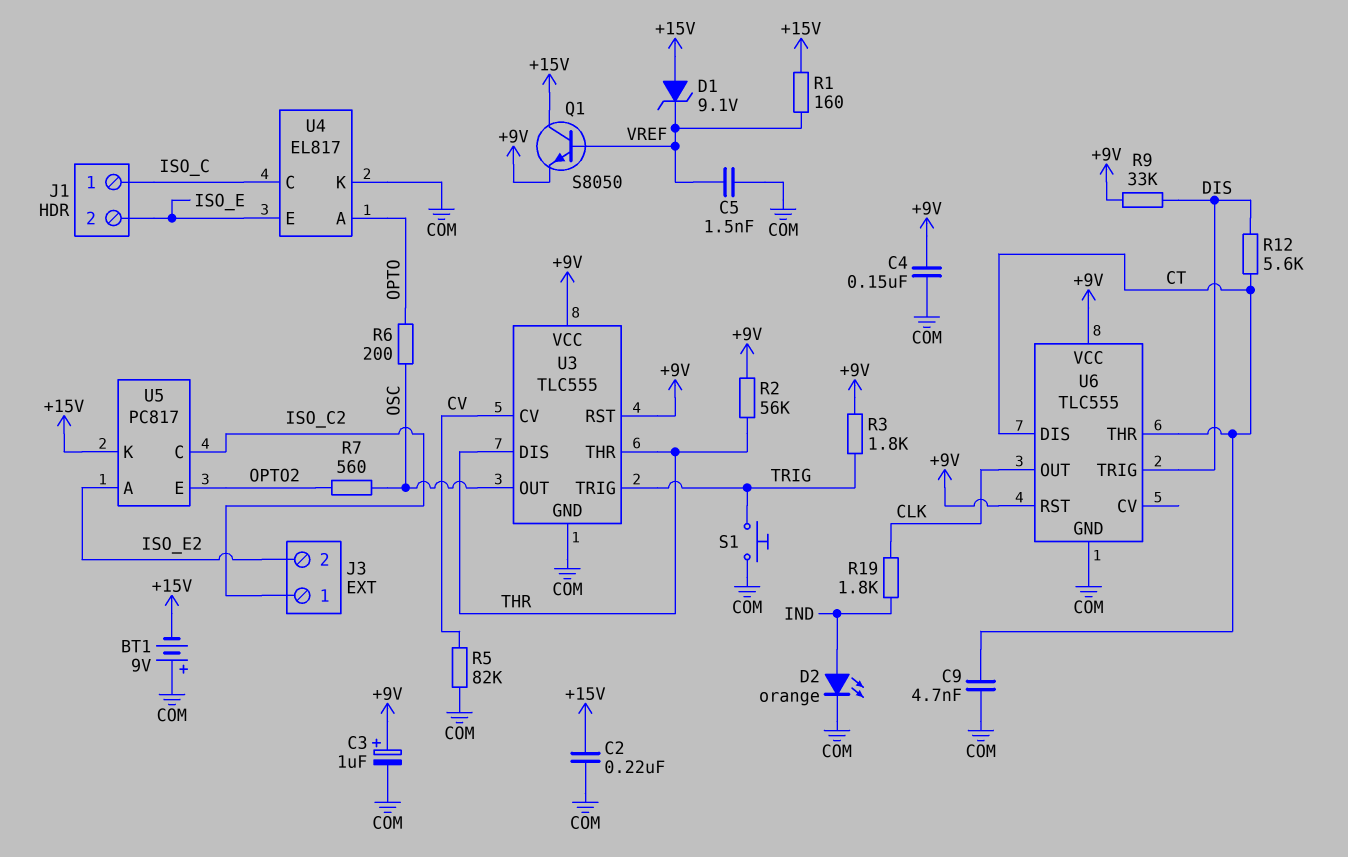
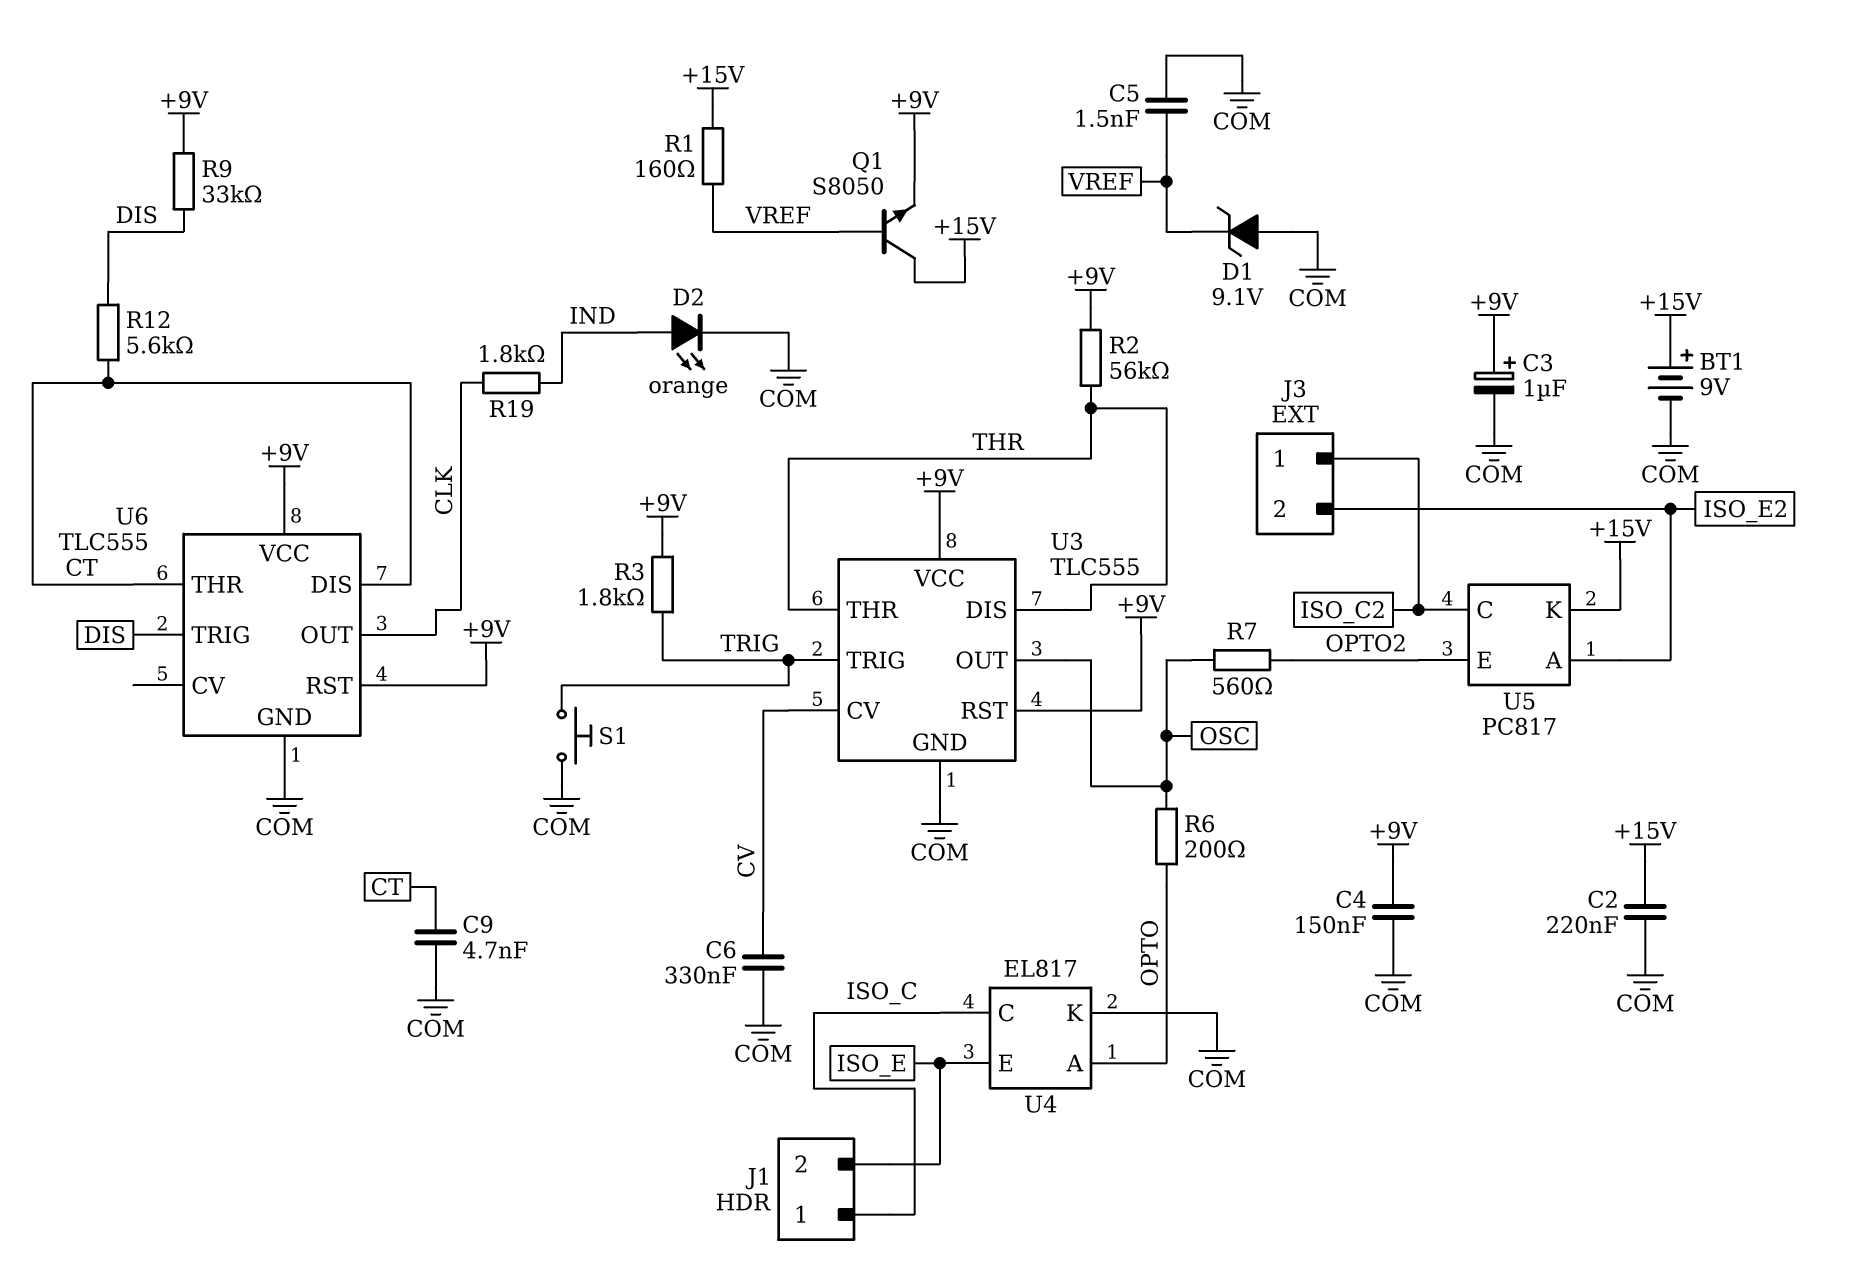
BT1: 9V (plus COM, minus +15V) -> 9V (plus +15V, minus COM)
C6: none -> 330nF (COM, CV)
D1: zener 9.1V (A +15V, K VREF) -> zener 9.1V (A COM, K VREF)
R5: 82k (COM, CV) -> none

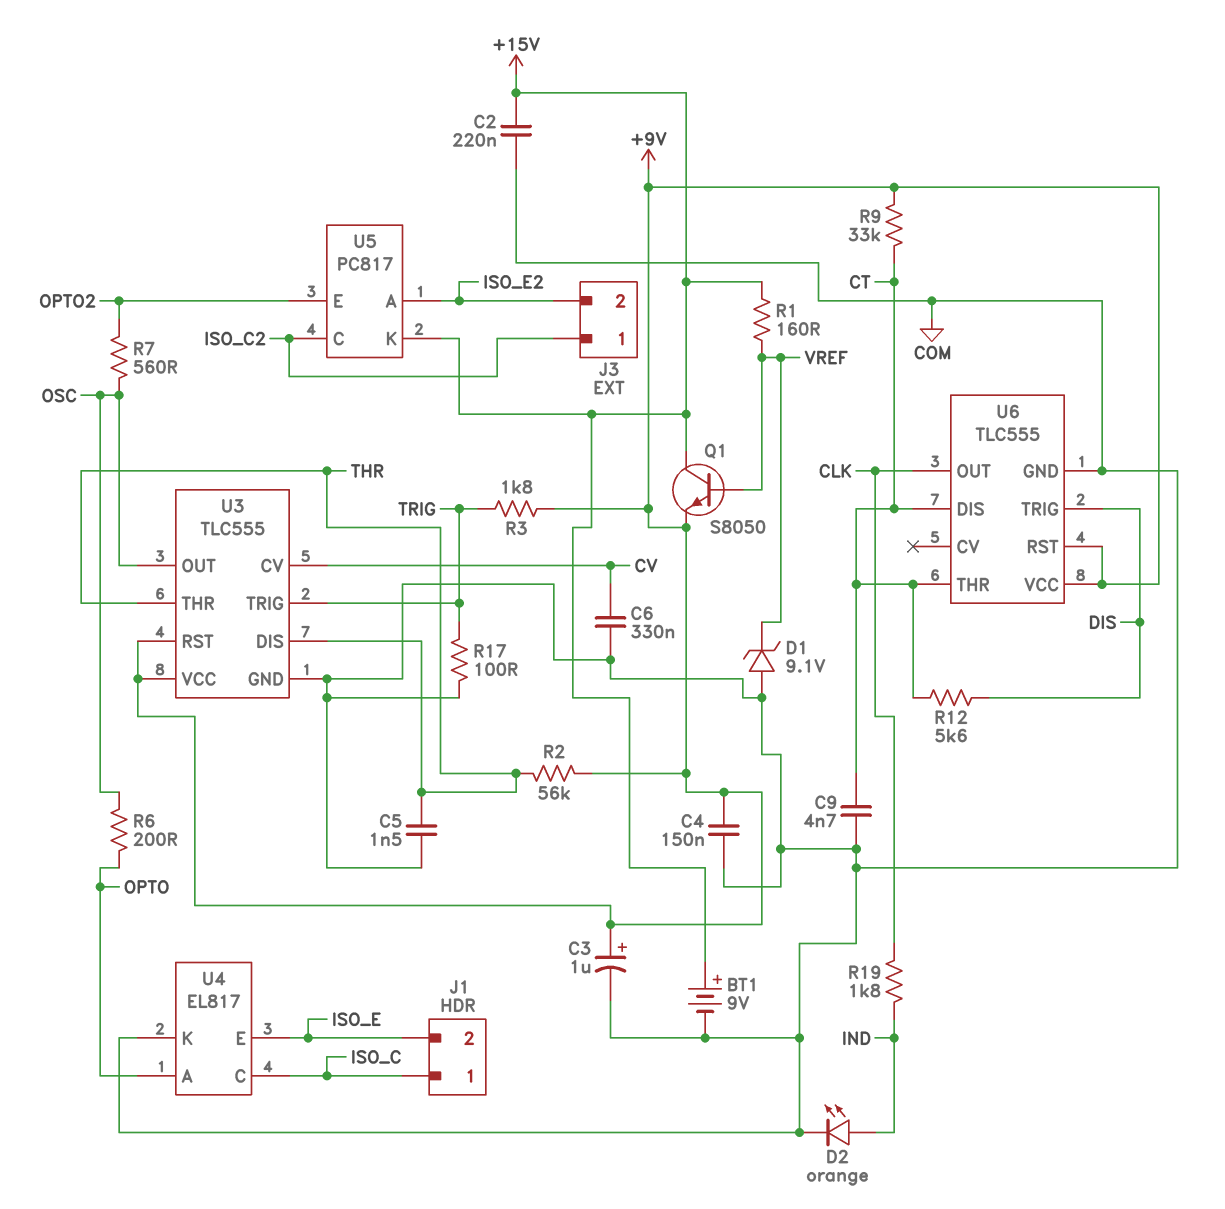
C5: 1.5nF (COM, VREF) -> 1.5nF (COM, THR)
R9: 33k (+9V, DIS) -> 33k (+9V, CT)
R17: none -> 100 (COM, TRIG)
S1: button (COM, TRIG) -> none

